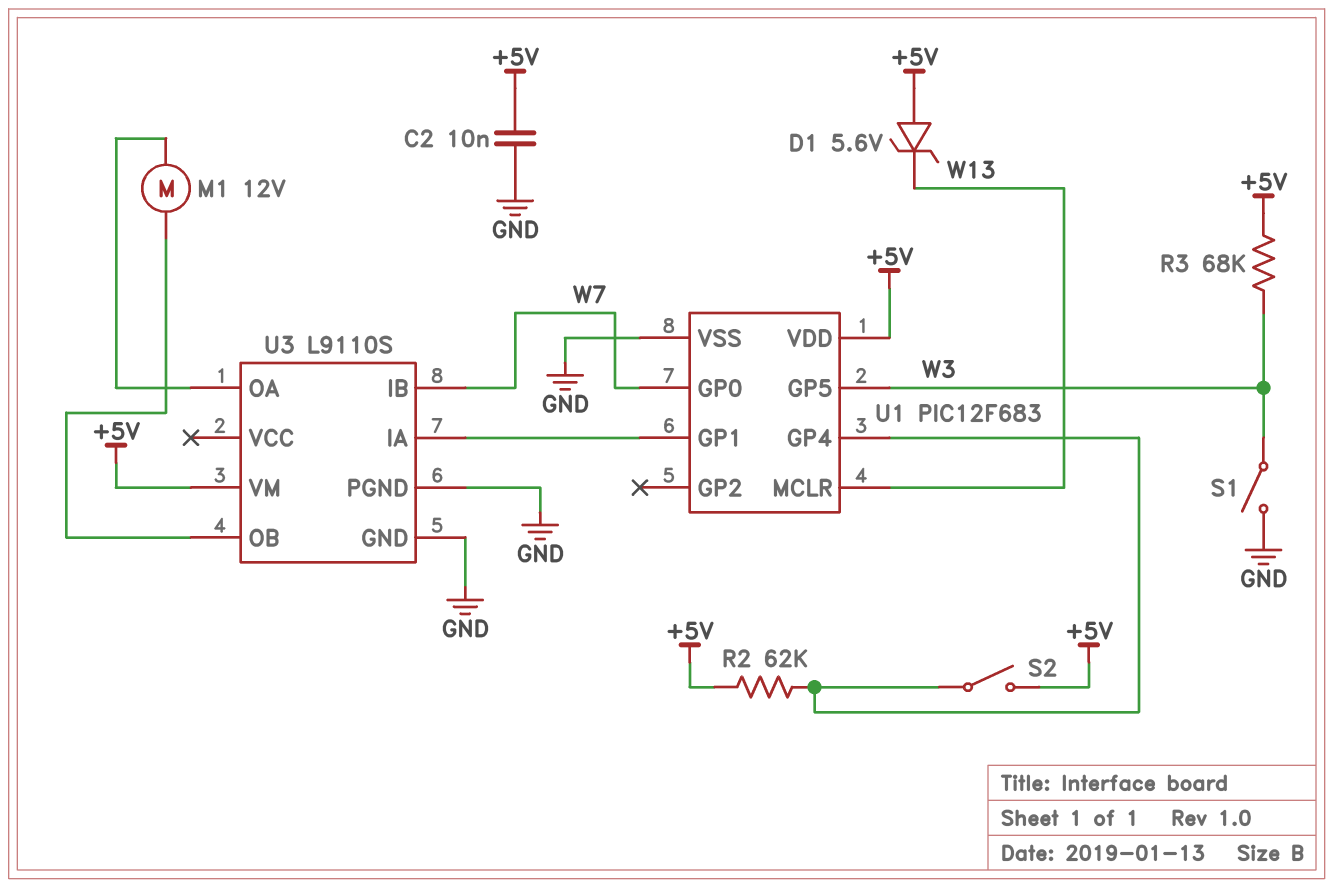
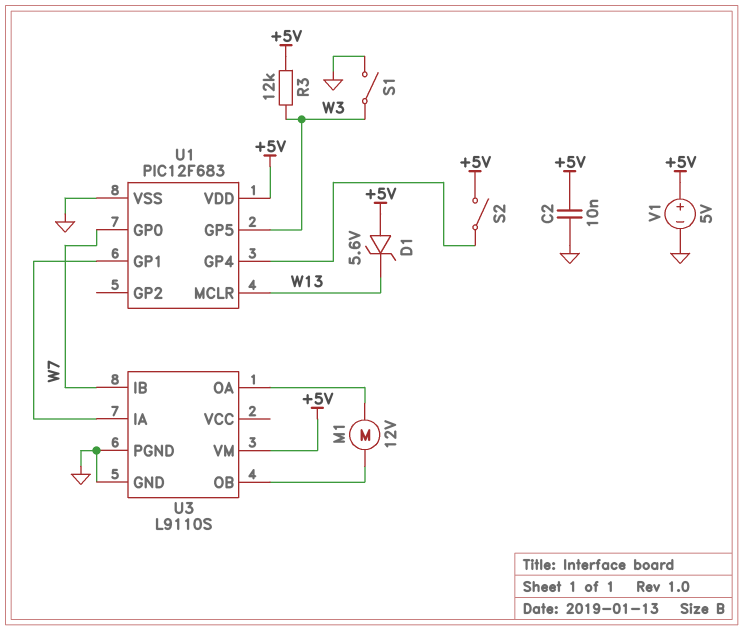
R2: 62k (+5V, U1/GP4) -> none
R3: 68k (+5V, W3) -> 12k (+5V, W3)
V1: none -> 5V (plus +5V, minus GND)

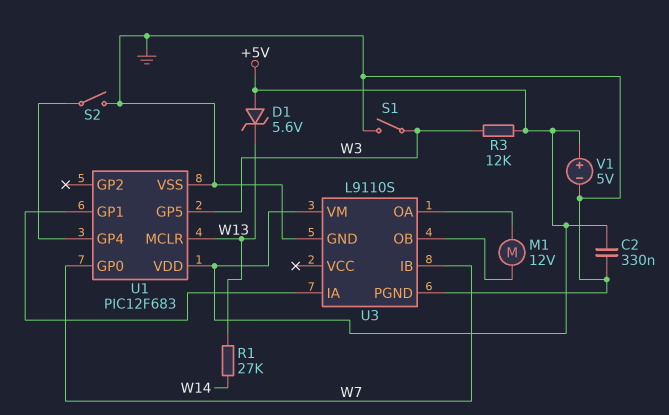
C2: 10nF (+5V, GND) -> 330nF (+5V, GND)
R1: none -> 27k (W13, W14)
S2: switch (+5V, U1/GP4) -> switch (GND, U1/GP4)

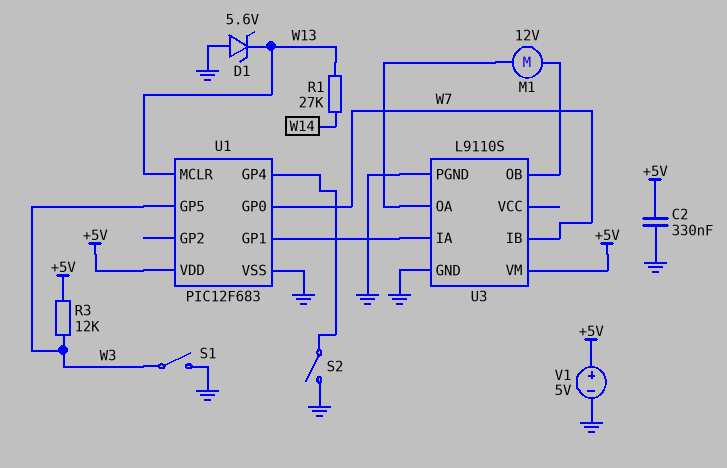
D1: zener 5.6V (A +5V, K W13) -> zener 5.6V (A GND, K W13)

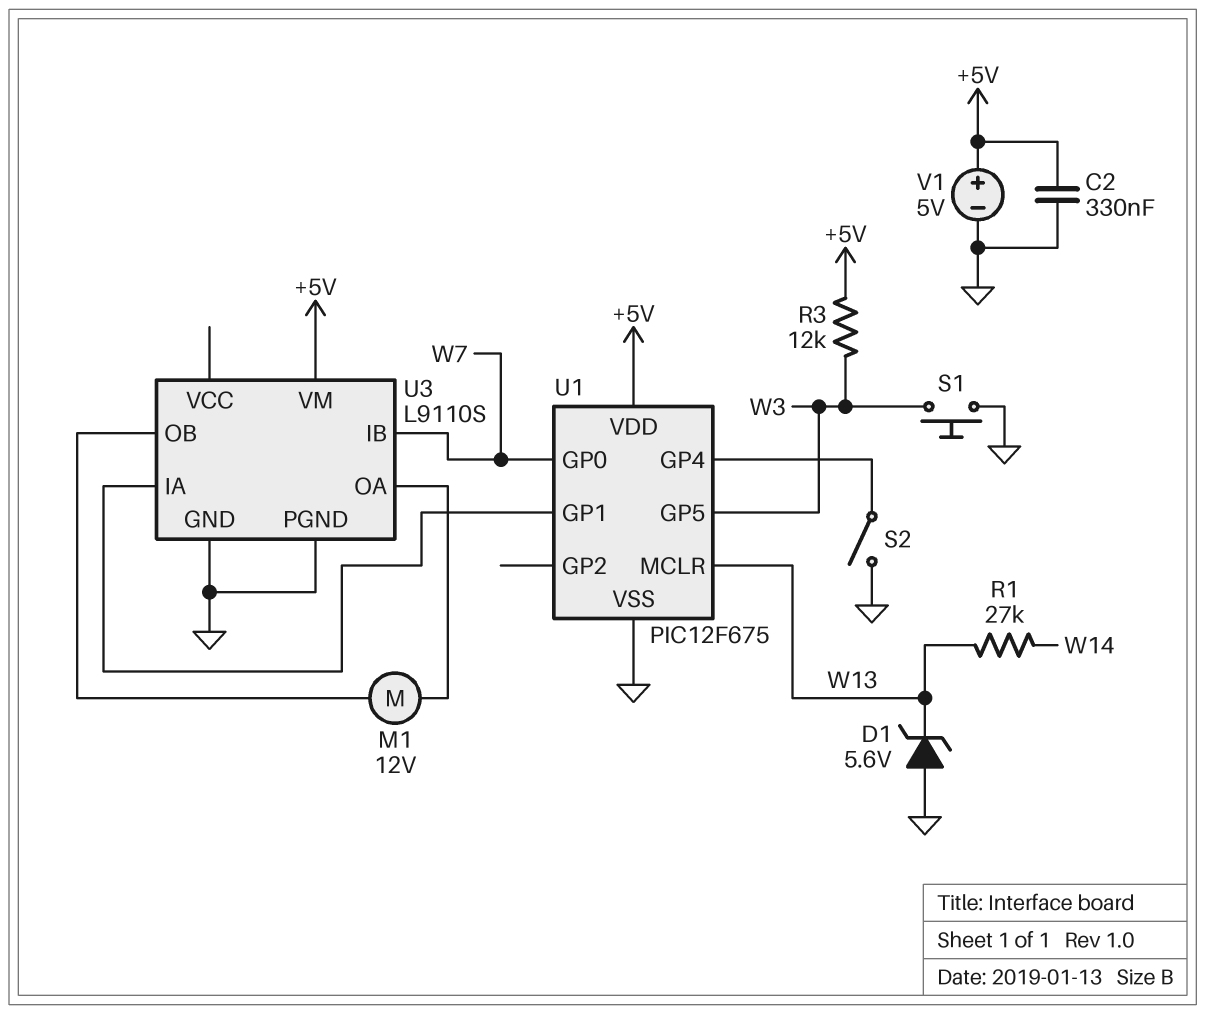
S1: switch (GND, W3) -> button (GND, W3)
U1: PIC12F683 -> PIC12F675

